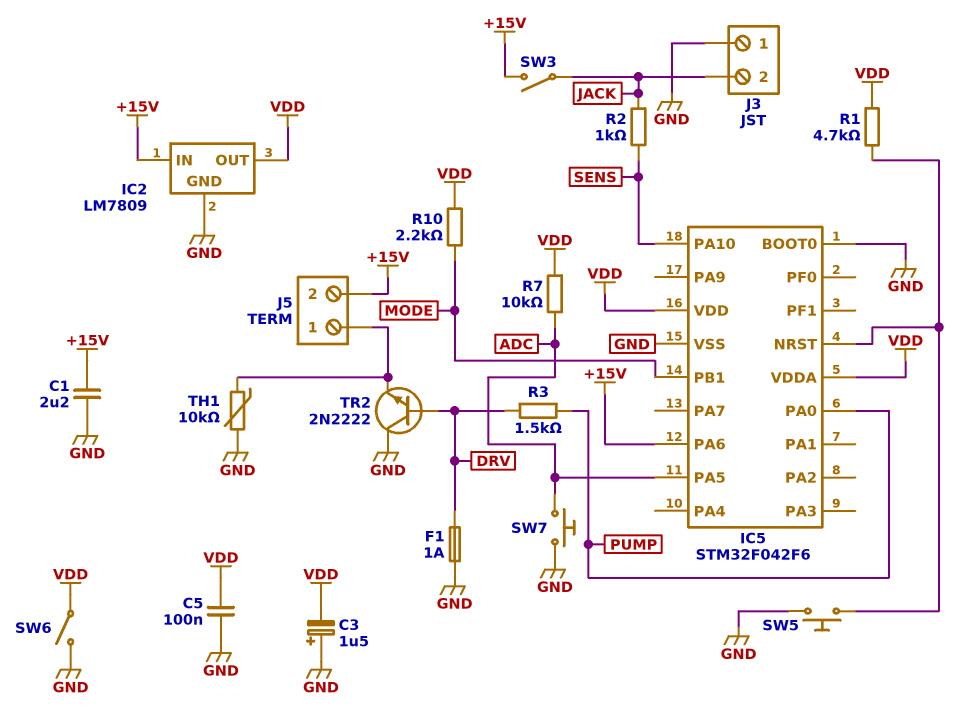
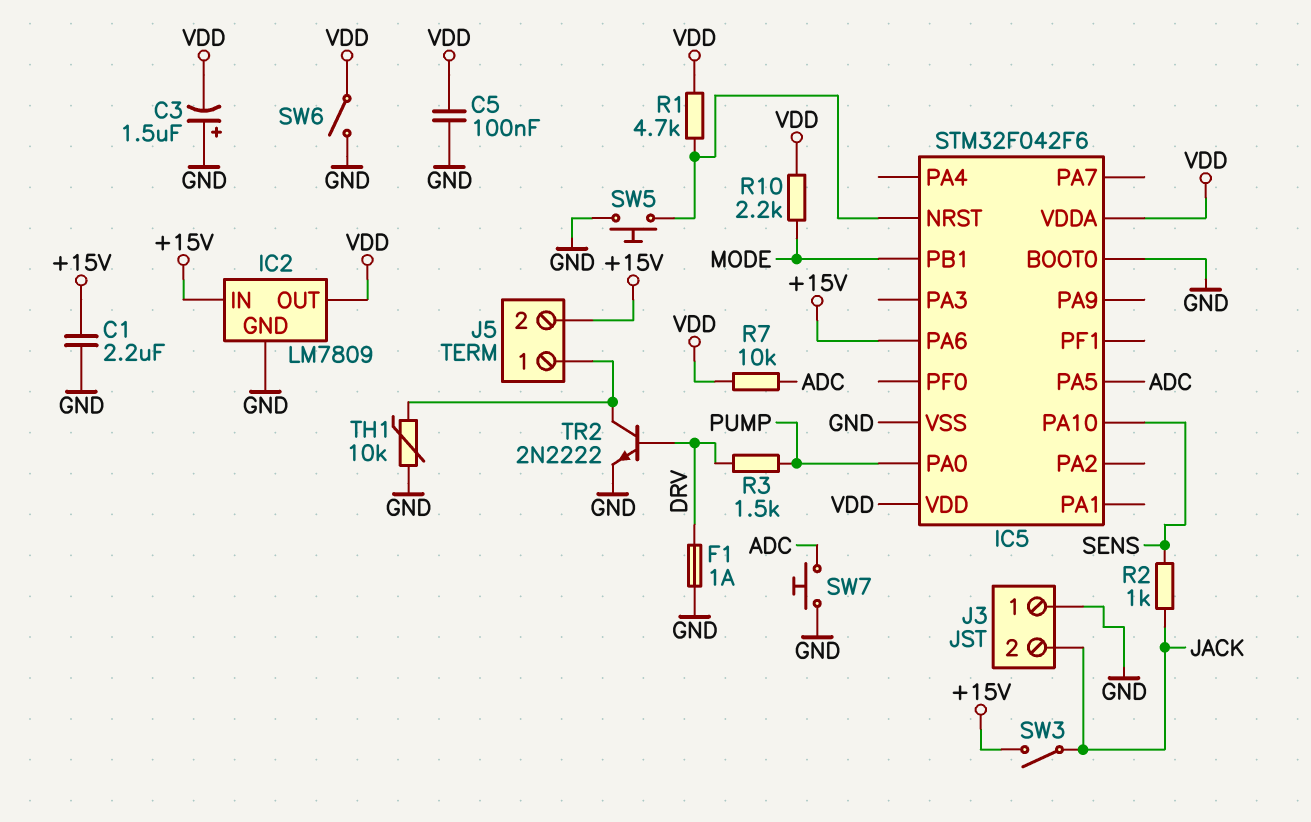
TR2: NPN 2N2222 (B DRV, C GND, E J5/1) -> NPN 2N2222 (B DRV, C J5/1, E GND)

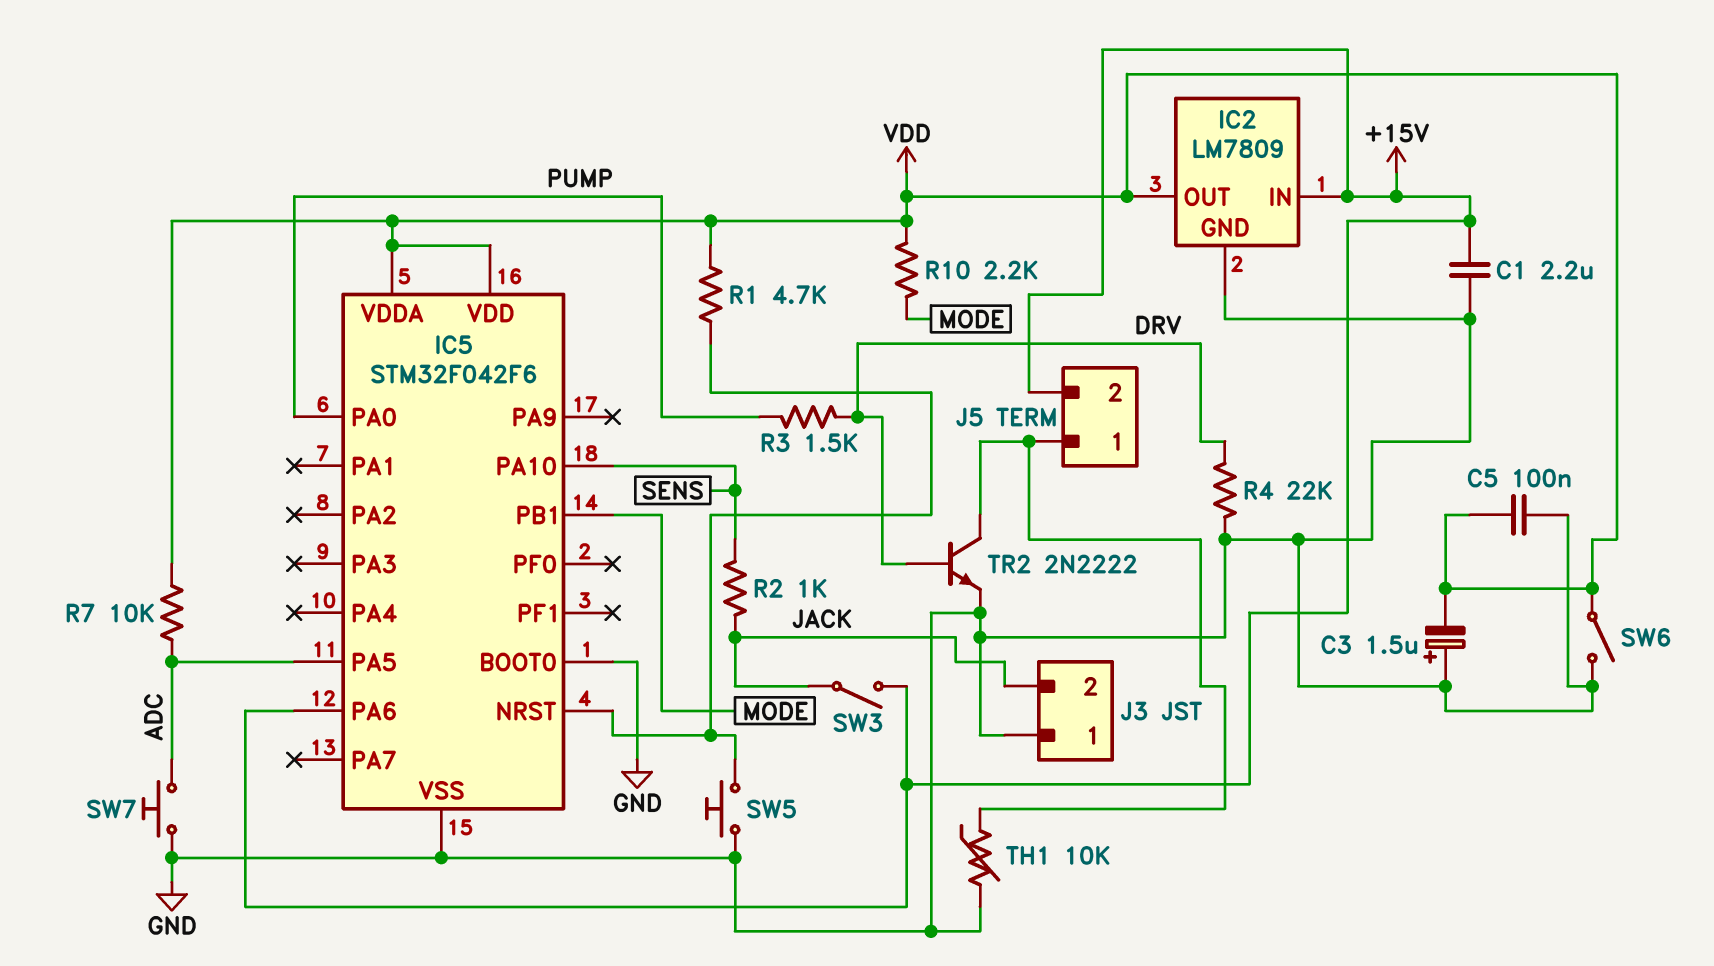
F1: 1A (DRV, GND) -> none
R4: none -> 22k (DRV, GND)

